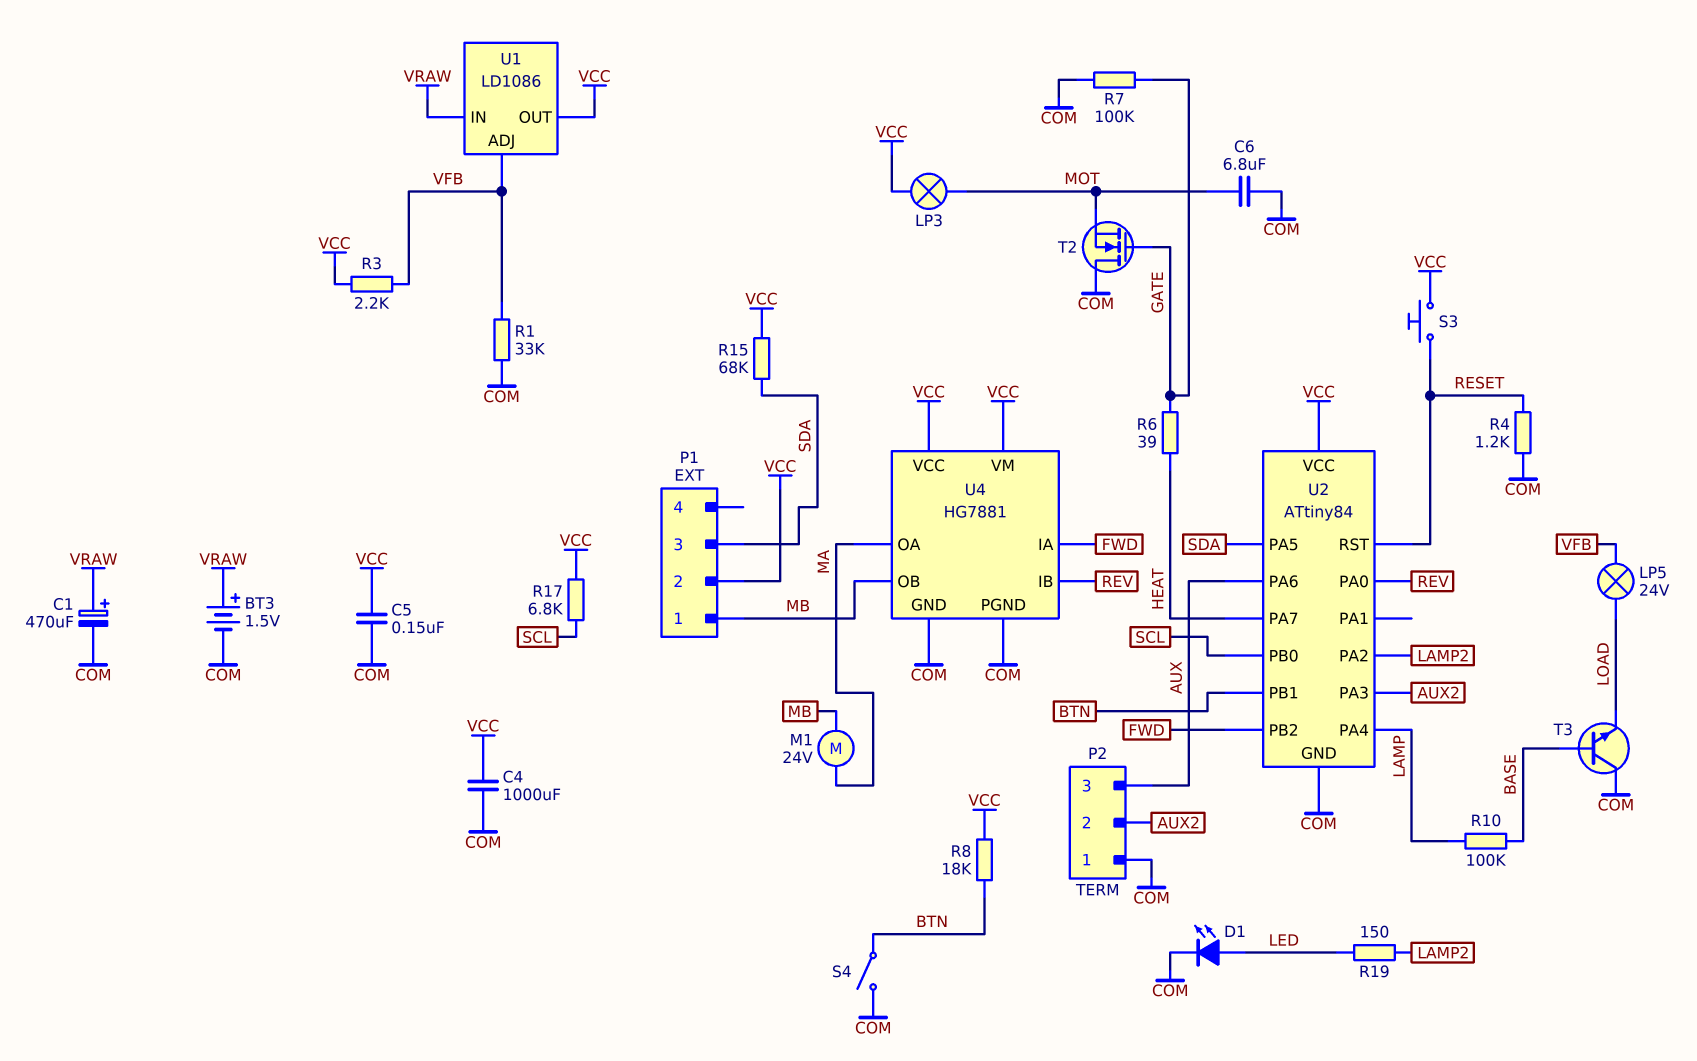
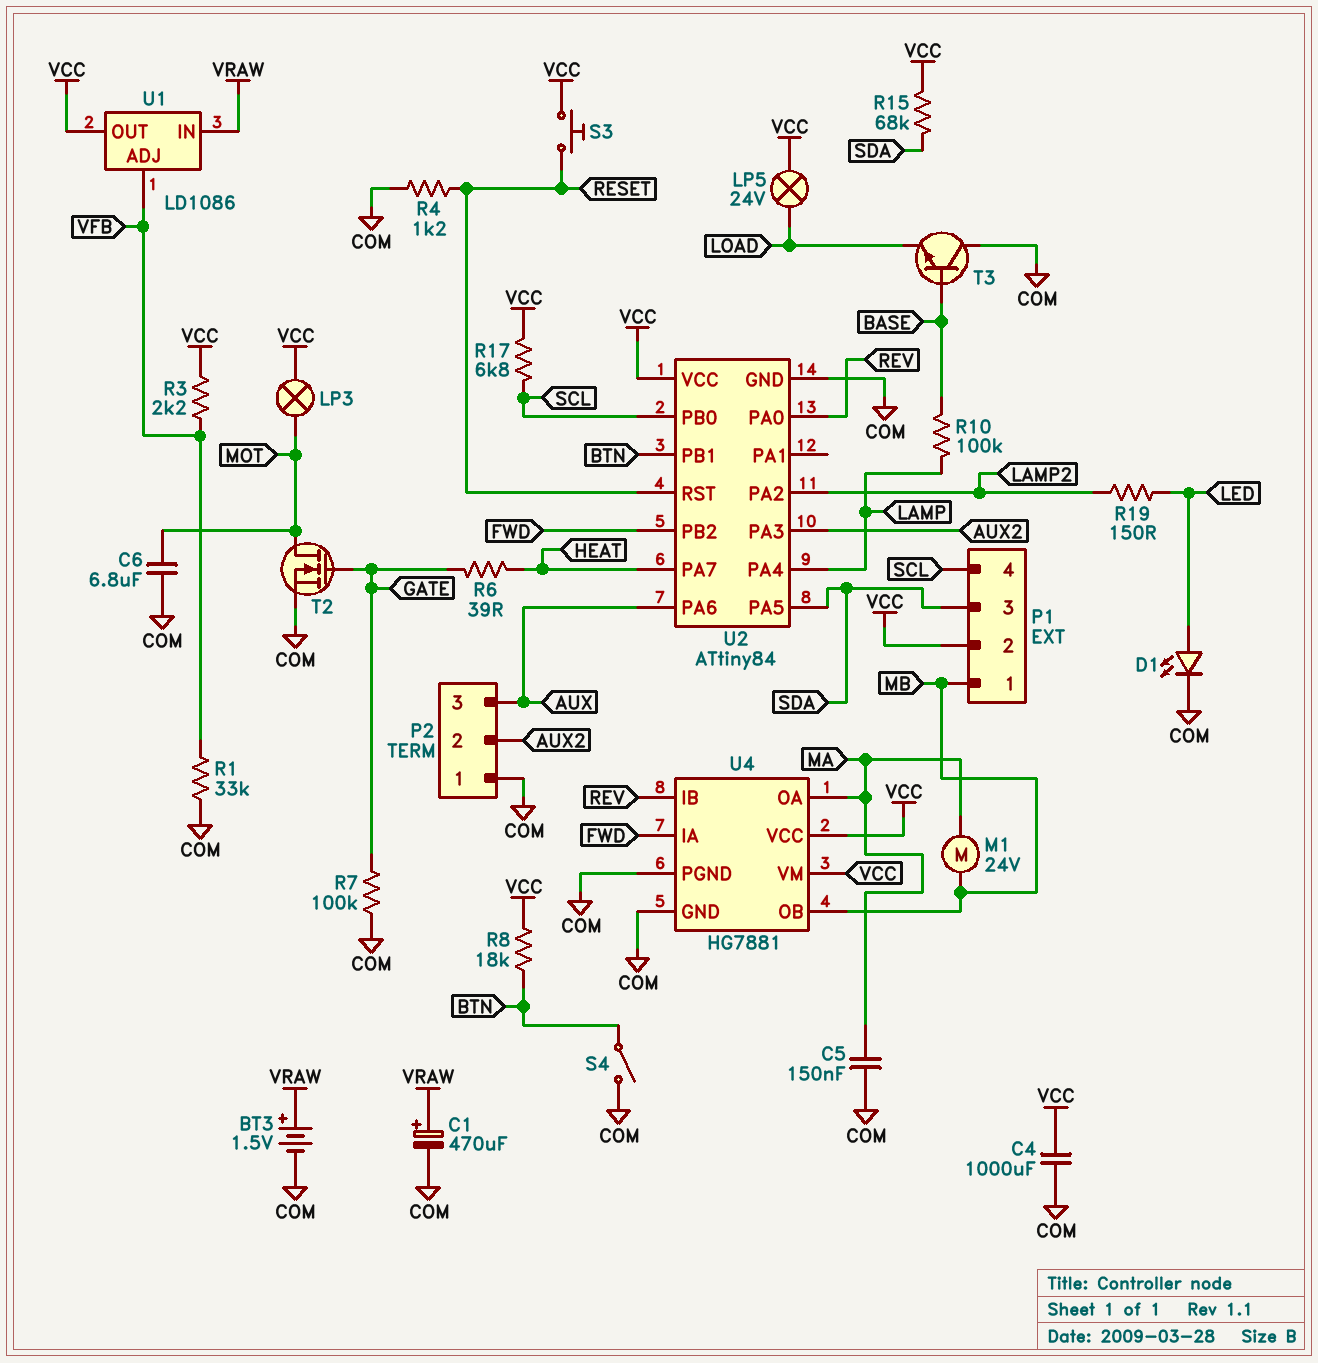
C5: 150nF (COM, VCC) -> 150nF (COM, MA)
LP5: lamp 24V (LOAD, VFB) -> lamp 24V (LOAD, VCC)
P1 pin 4: none -> SCL
T2: NMOS (G GATE, D COM, S MOT) -> NMOS (G GATE, D MOT, S COM)

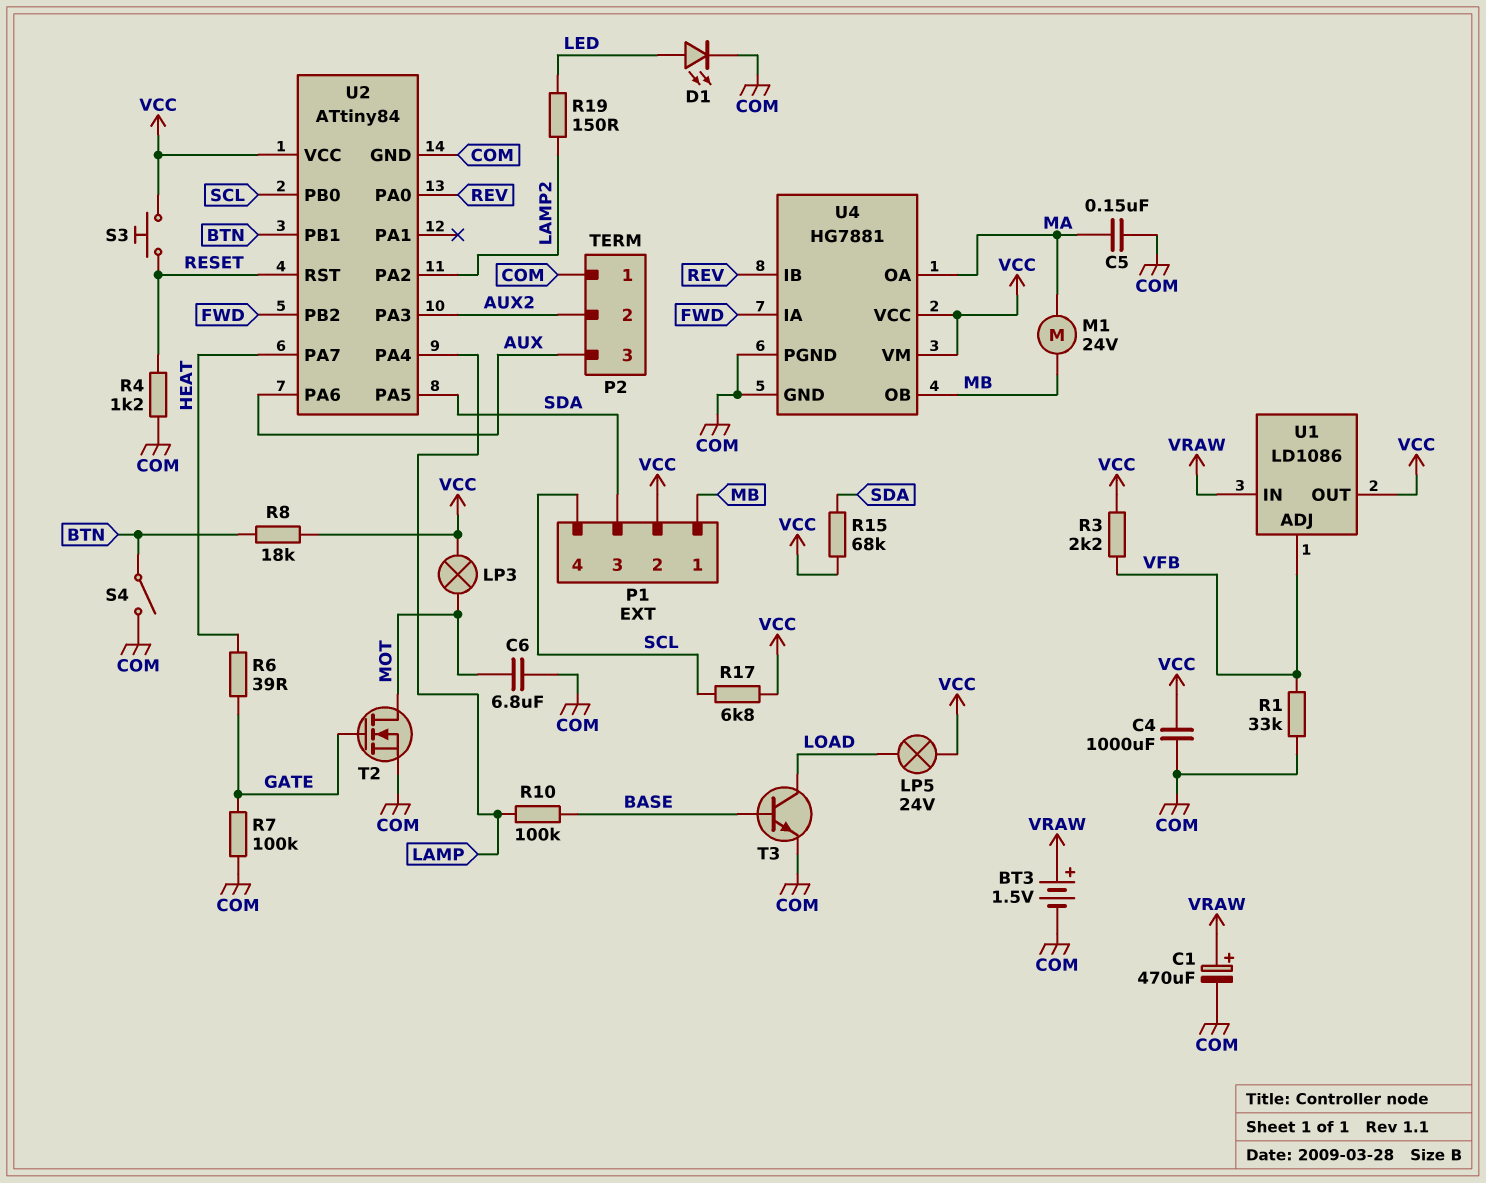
T3: NPN (B BASE, C COM, E LOAD) -> NPN (B BASE, C LOAD, E COM)

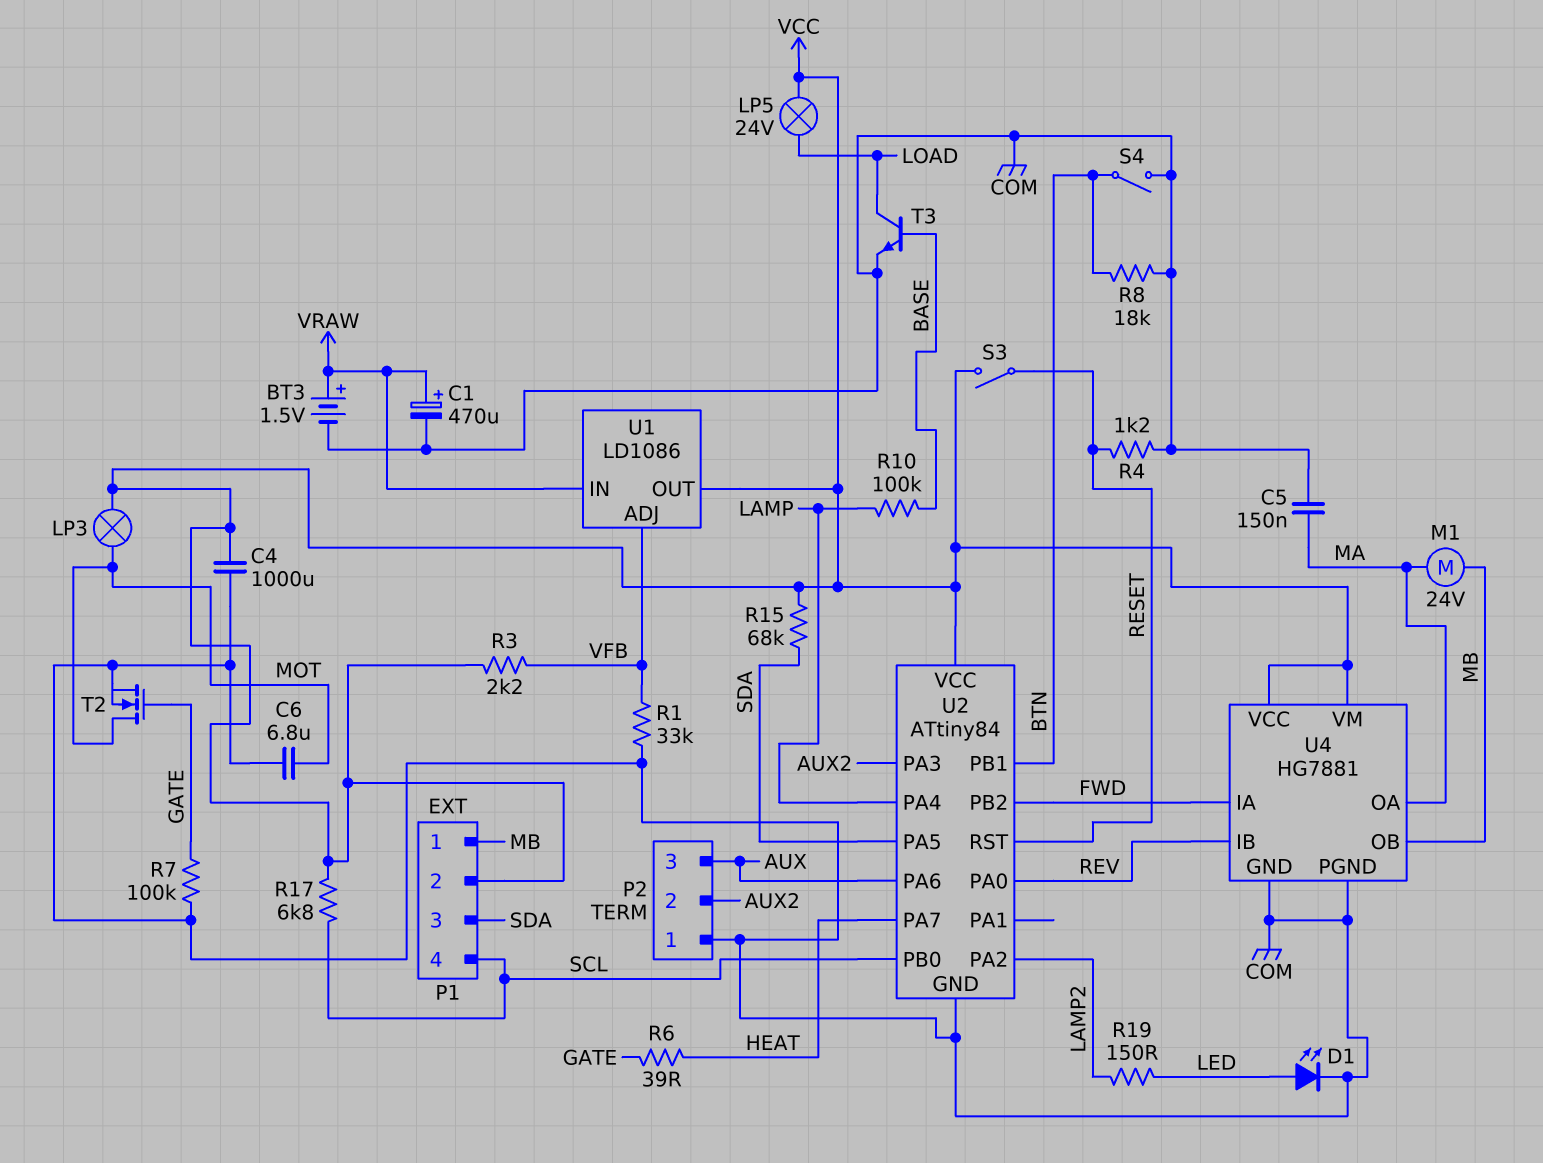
R8: 18k (BTN, VCC) -> 18k (BTN, COM)
S3: button (RESET, VCC) -> switch (RESET, VCC)

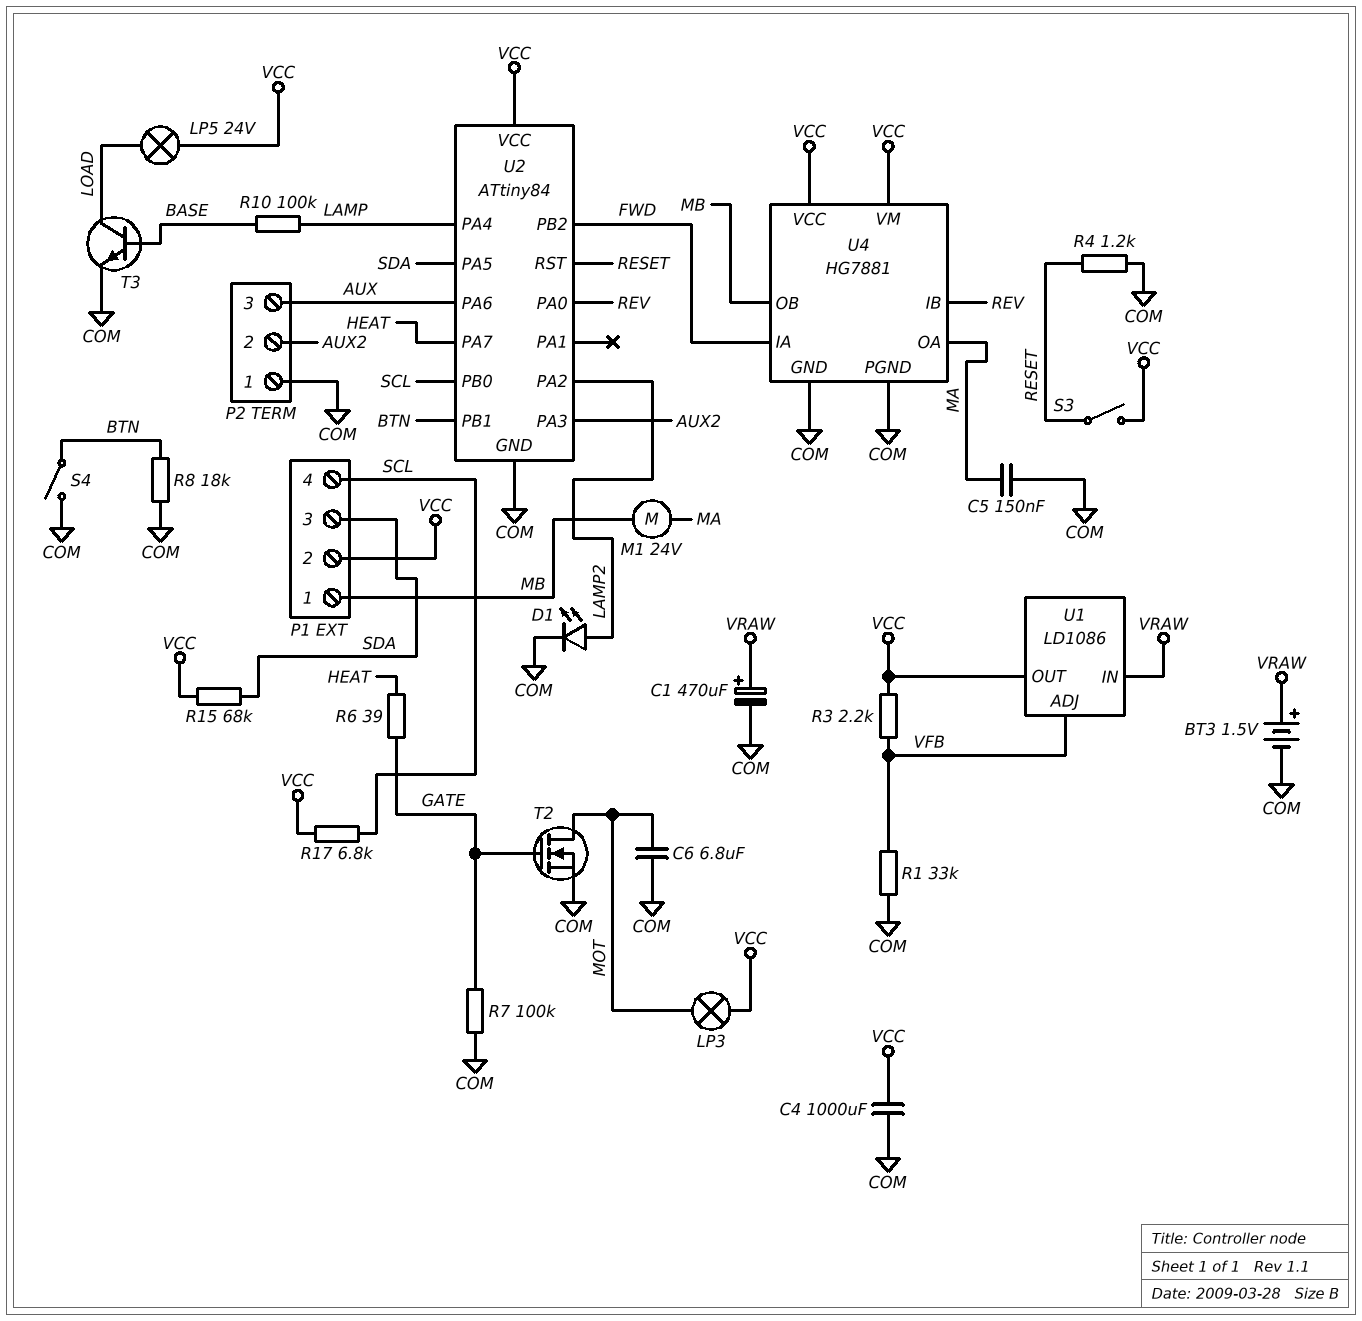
D1: LED (A LED, K COM) -> LED (A LAMP2, K COM)
R19: 150 (LAMP2, LED) -> none

